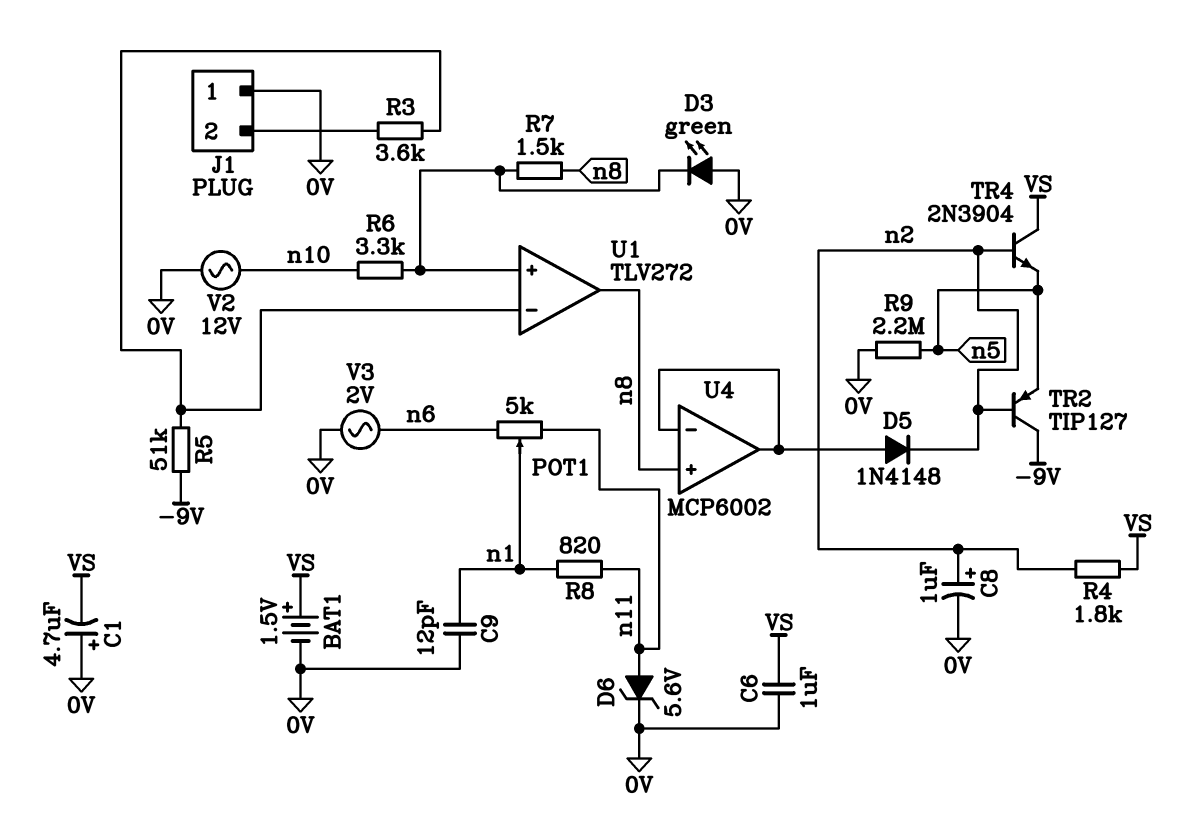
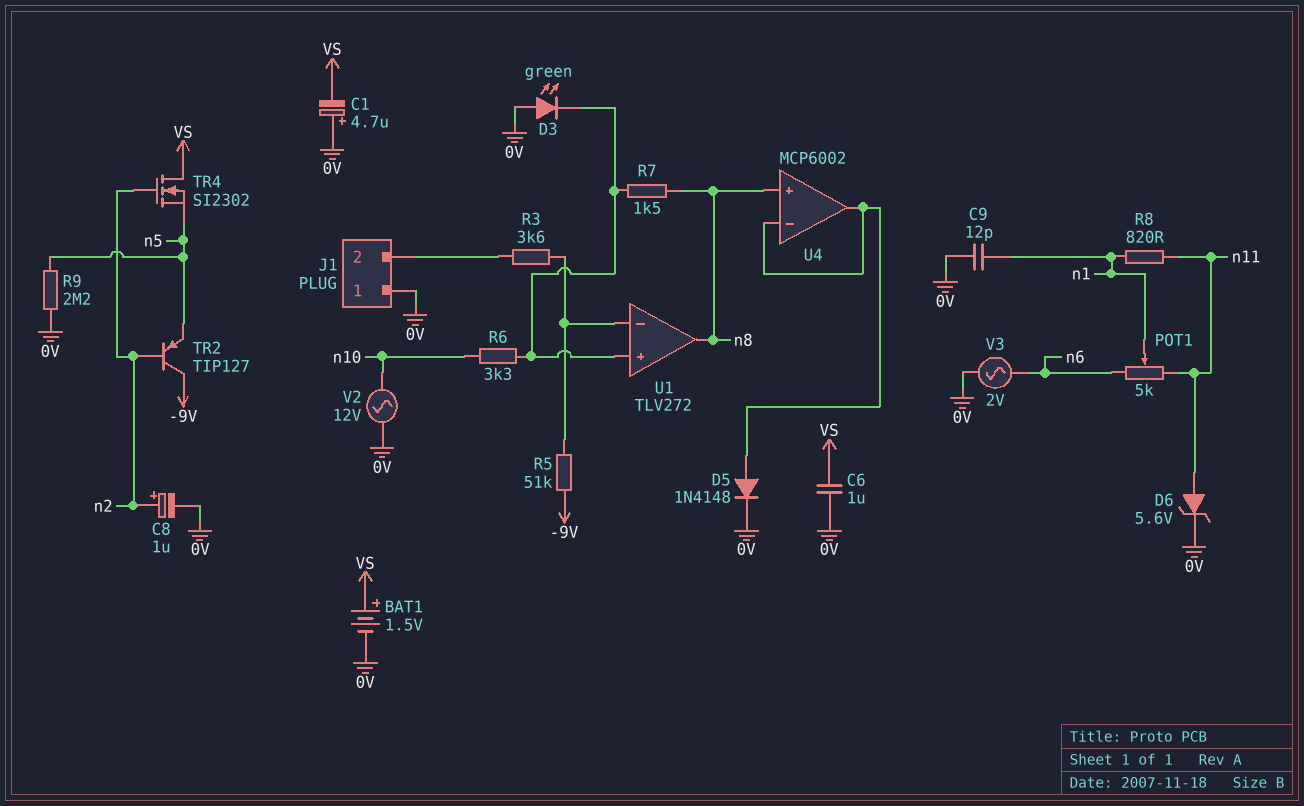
D5: diode 1N4148 (A U4/in-, K n2) -> diode 1N4148 (A U4/in-, K 0V)
R4: 1.8k (VS, n2) -> none
TR4: NPN 2N3904 (B n2, C VS, E n5) -> NMOS SI2302 (G n2, D VS, S n5)

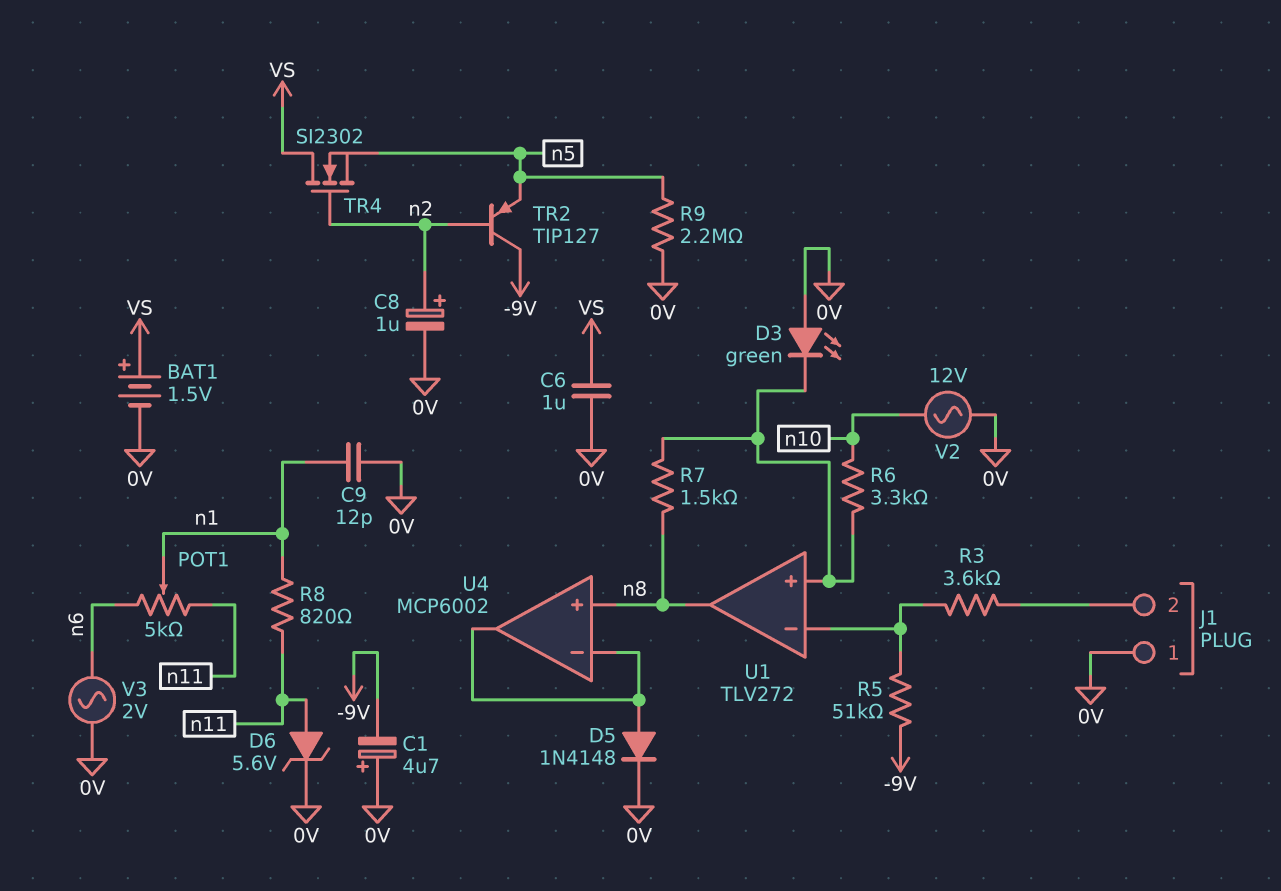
C1: 4.7uF (plus 0V, minus VS) -> 4.7uF (plus 0V, minus -9V)

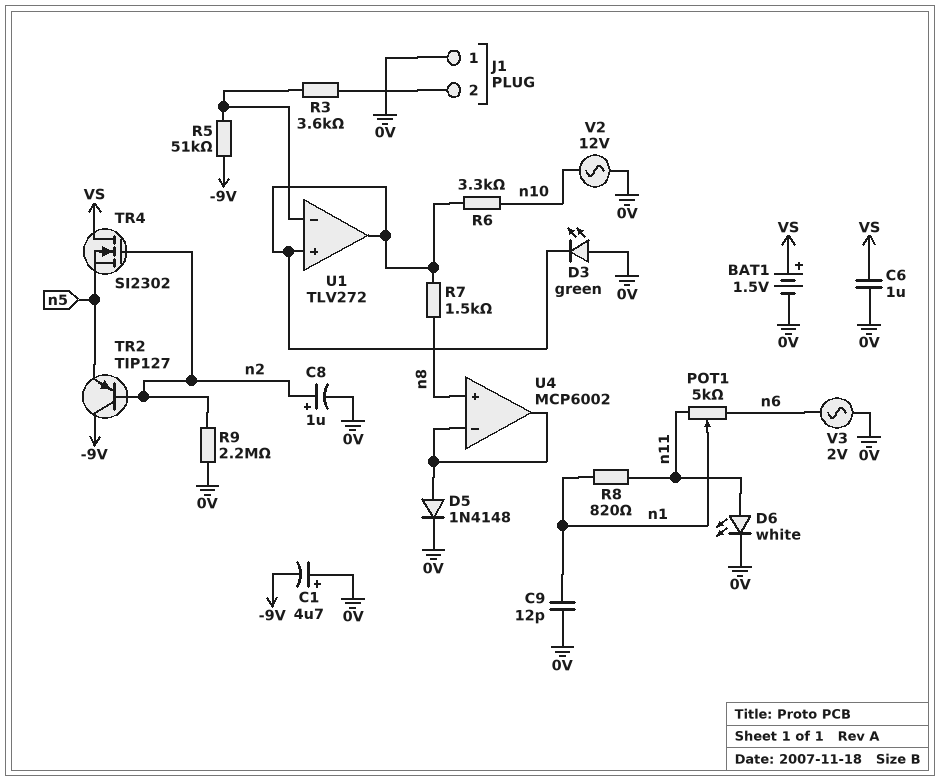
D6: zener 5.6V (A n11, K 0V) -> LED white (A n11, K 0V)
R9: 2.2M (0V, n5) -> 2.2M (0V, n2)
U1 pin out: n8 -> U1/in+

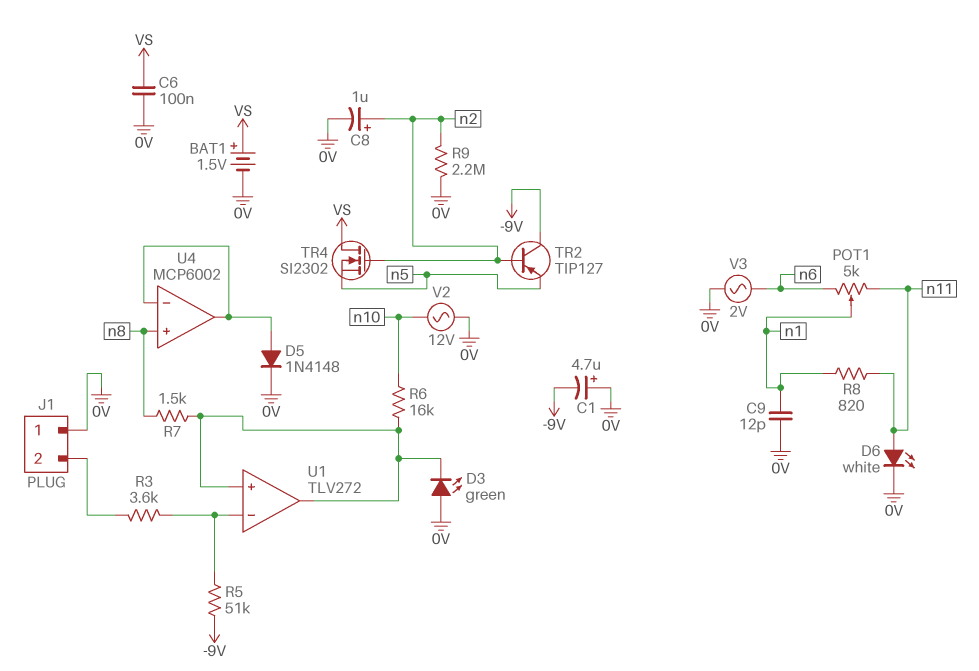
C6: 1uF (0V, VS) -> 100nF (0V, VS)
R6: 3.3k (U1/in+, n10) -> 16k (U1/in+, n10)

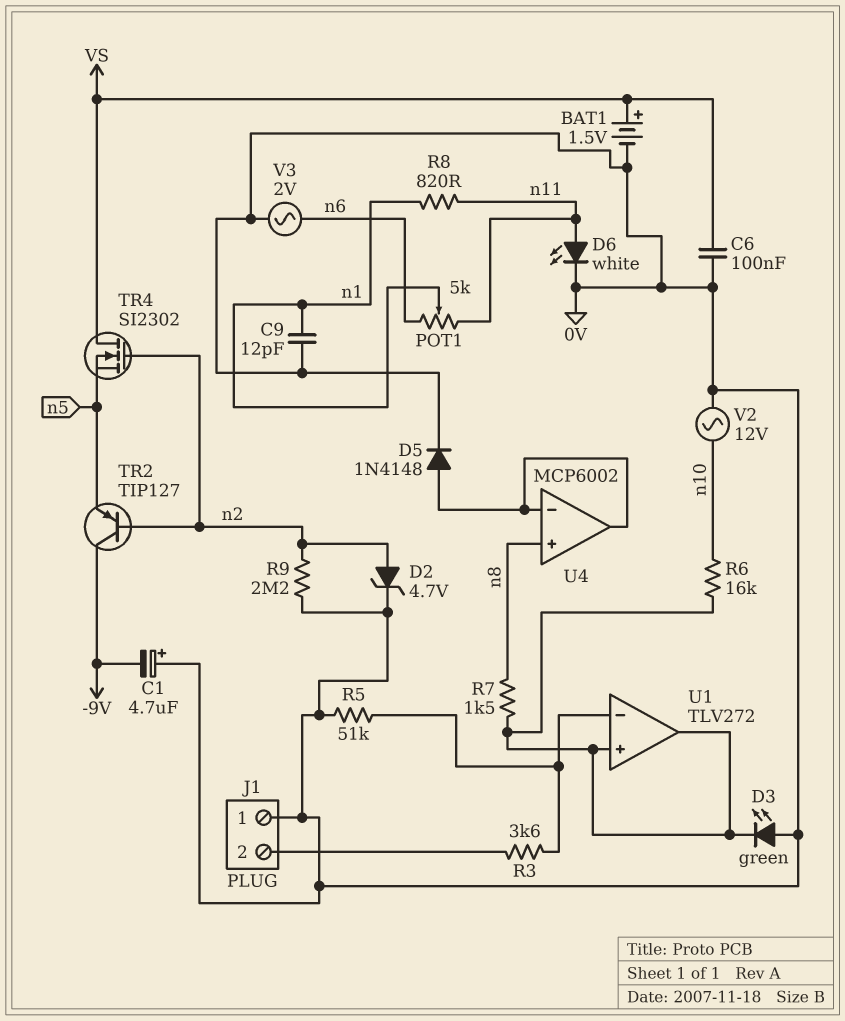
C8: 1uF (plus n2, minus 0V) -> none
D2: none -> zener 4.7V (A n2, K 0V)
R5: 51k (-9V, U1/in-) -> 51k (0V, U1/in-)

